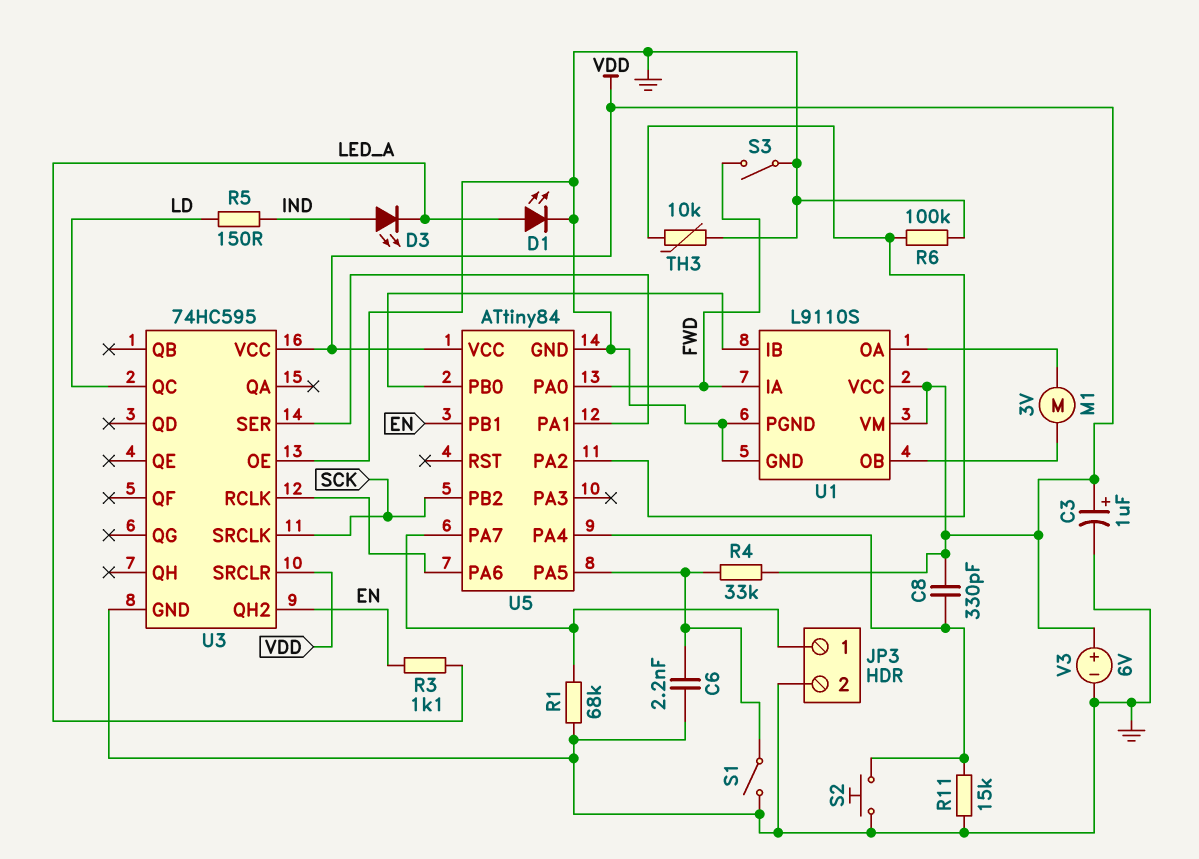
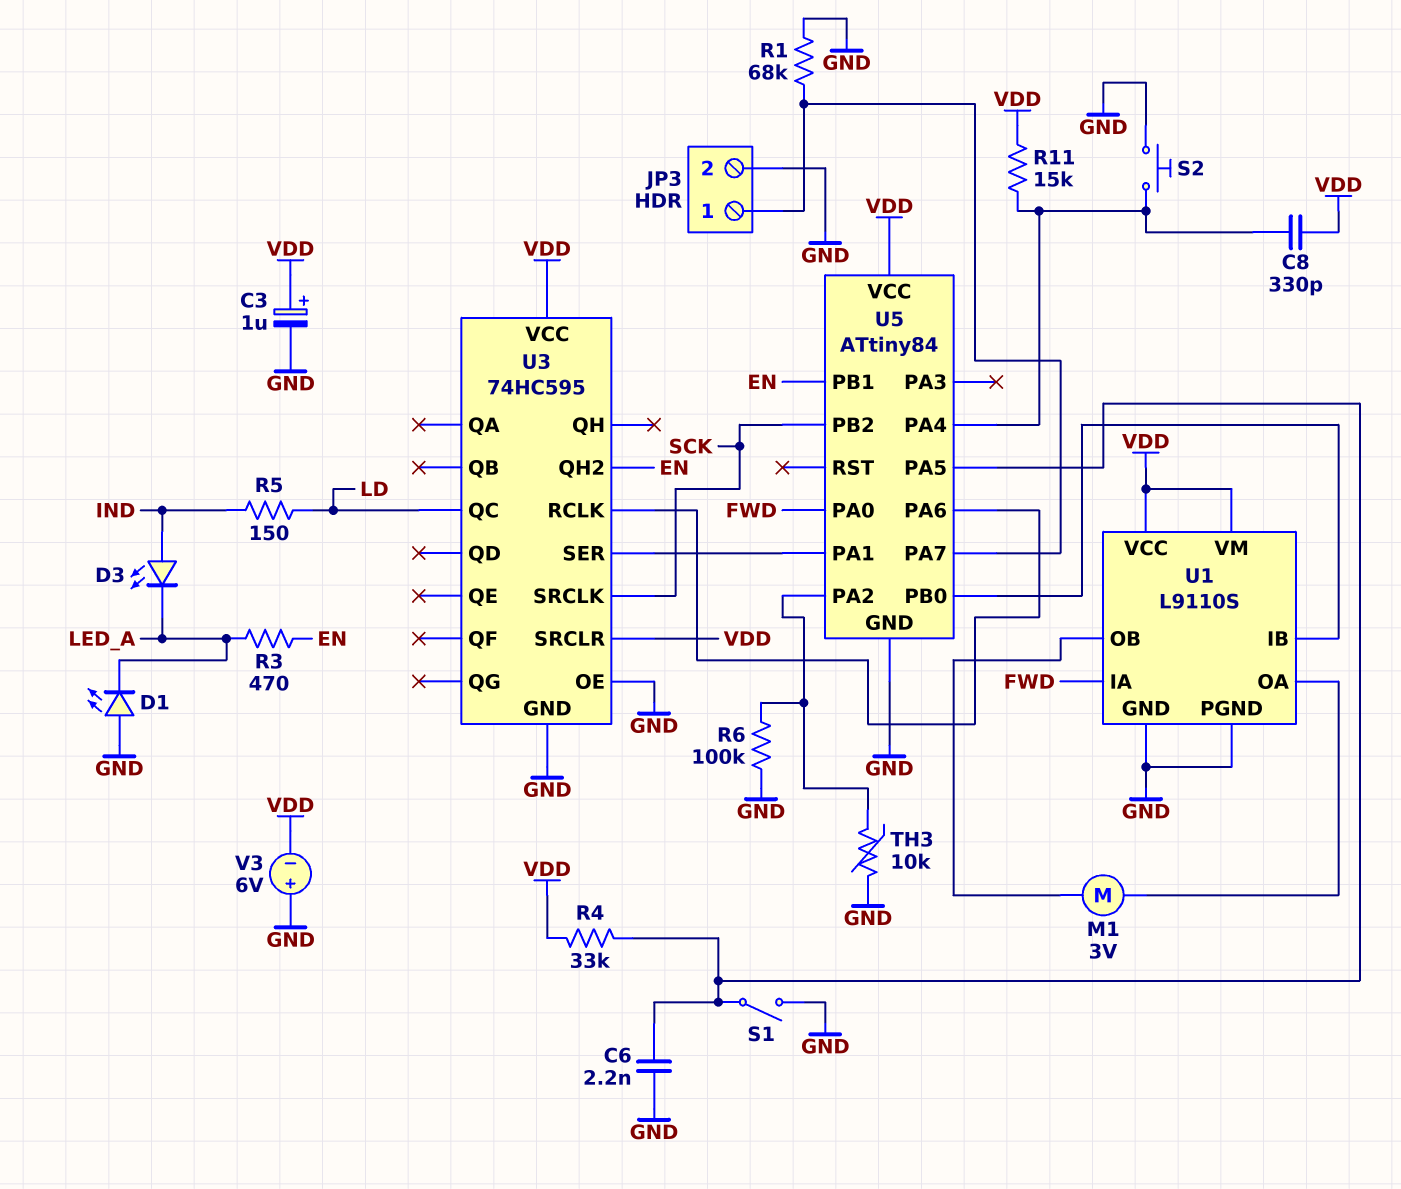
D1: LED (A LED_A, K GND) -> LED (A GND, K LED_A)
R3: 1.1k (EN, LED_A) -> 470 (EN, LED_A)
R11: 15k (GND, U5/PA4) -> 15k (U5/PA4, VDD)
S3: switch (FWD, GND) -> none
V3: 6V (plus VDD, minus GND) -> 6V (plus GND, minus VDD)

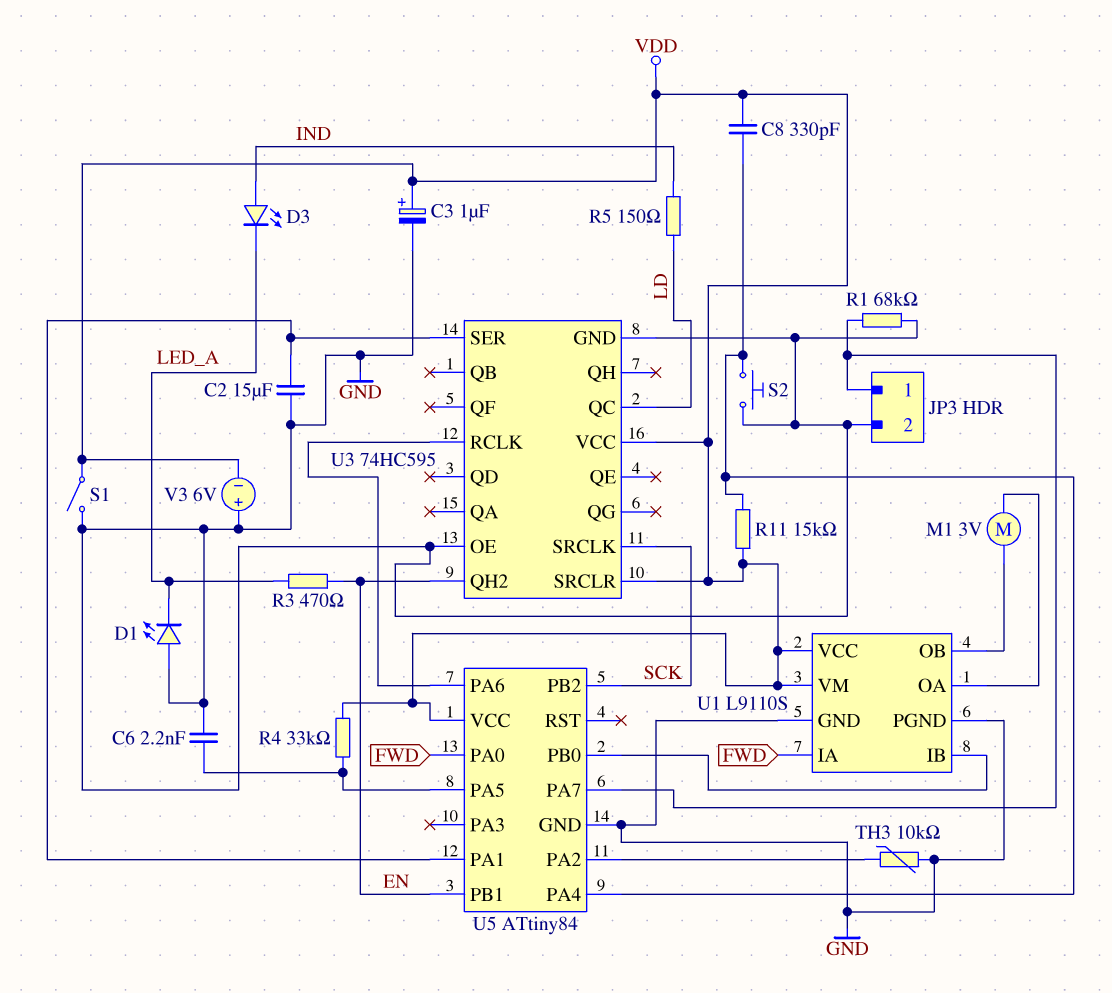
C2: none -> 15uF (GND, U3/SER)
R6: 100k (GND, U5/PA2) -> none
S1: switch (GND, U5/PA5) -> switch (GND, VDD)

